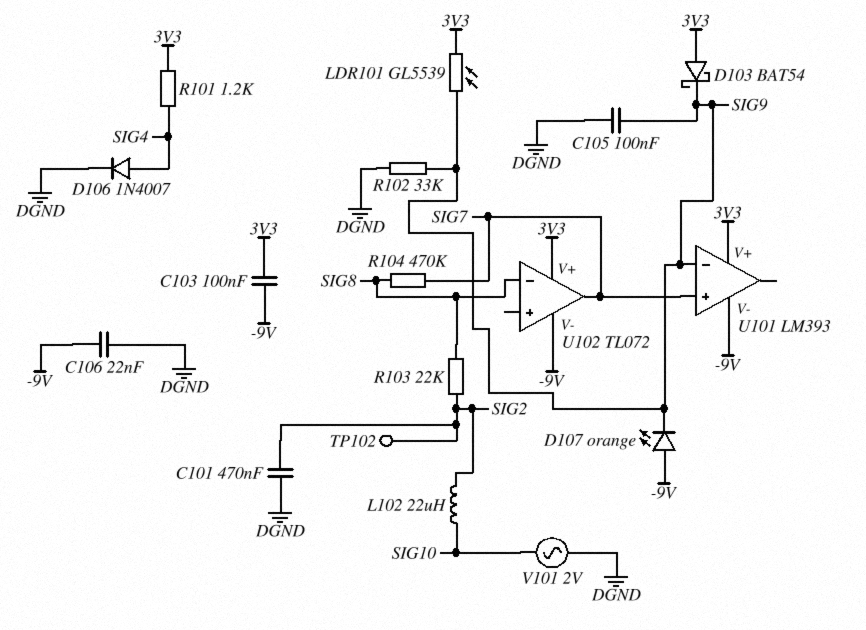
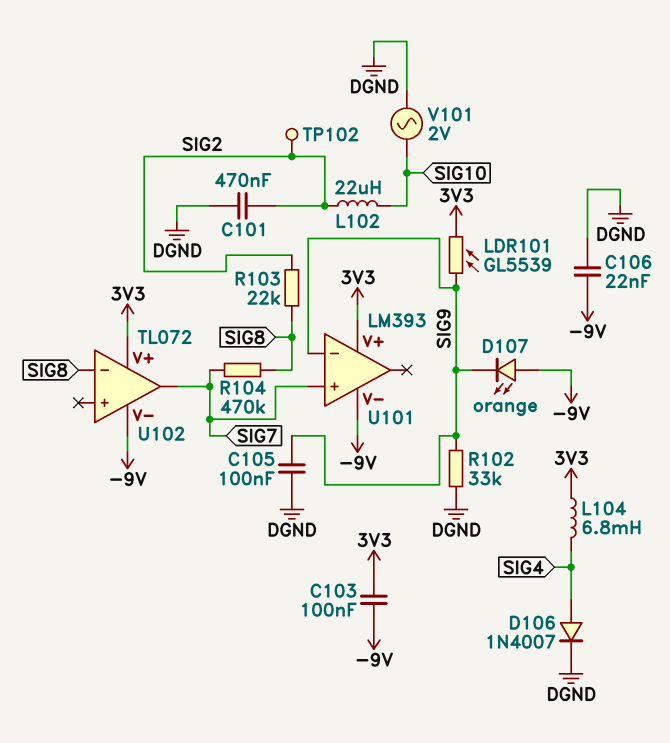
D103: schottky BAT54 (A 3V3, K SIG9) -> none
L104: none -> 6.8mH (3V3, SIG4)
R101: 1.2k (3V3, SIG4) -> none

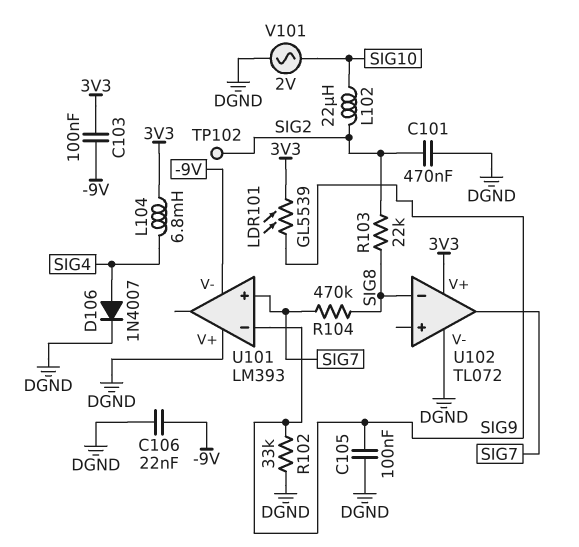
D107: LED orange (A -9V, K SIG9) -> none
U101 pin V+: 3V3 -> DGND
U102 pin V-: -9V -> DGND

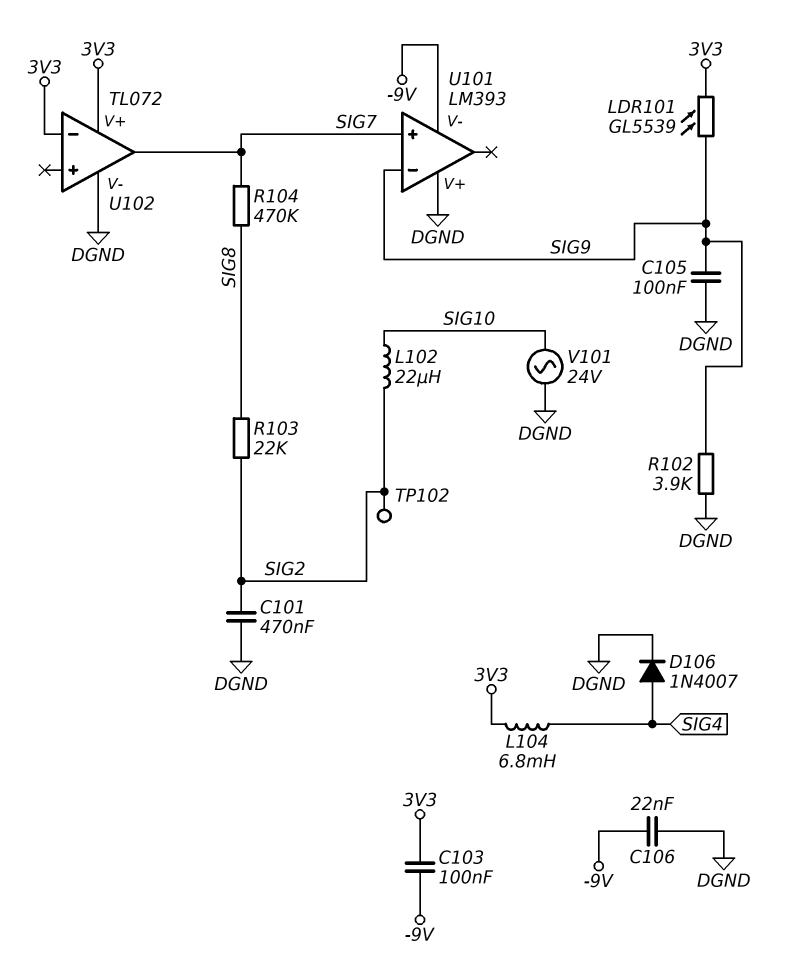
R102: 33k (DGND, SIG9) -> 3.9k (DGND, SIG9)
U102 pin in-: SIG8 -> 3V3
V101: AC 2V (DGND, SIG10) -> AC 24V (DGND, SIG10)

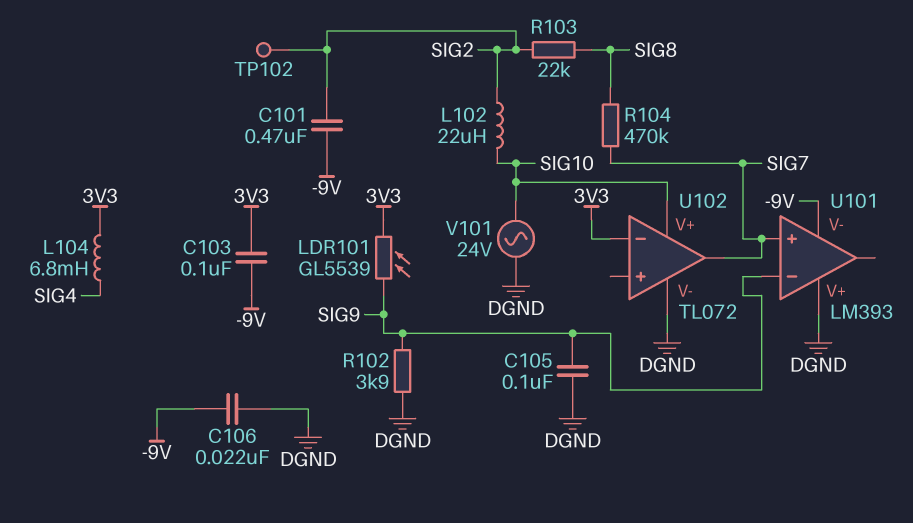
C101: 470nF (DGND, SIG2) -> 470nF (-9V, SIG2)
D106: diode 1N4007 (A SIG4, K DGND) -> none
U102 pin V+: 3V3 -> SIG10

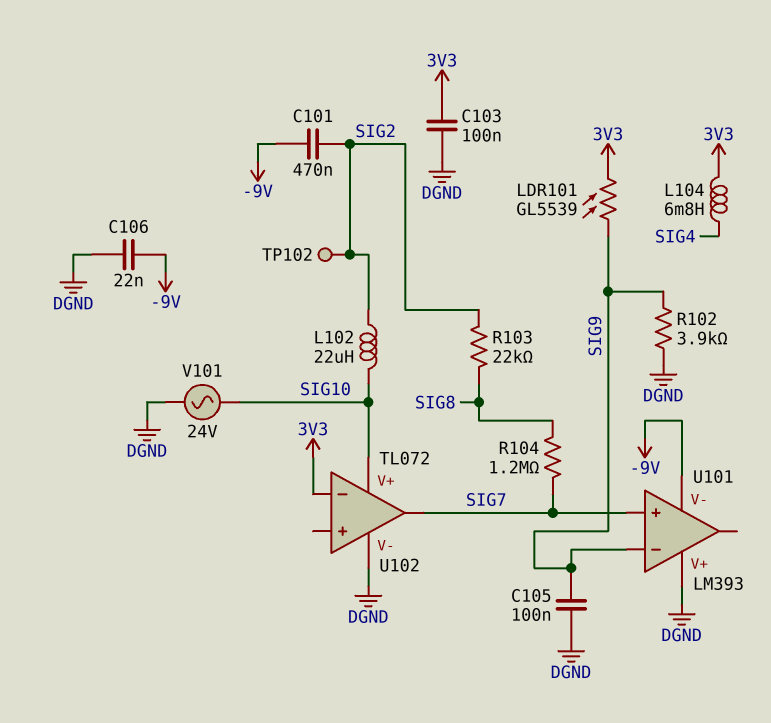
C103: 100nF (-9V, 3V3) -> 100nF (3V3, DGND)
R104: 470k (SIG7, SIG8) -> 1.2M (SIG7, SIG8)

